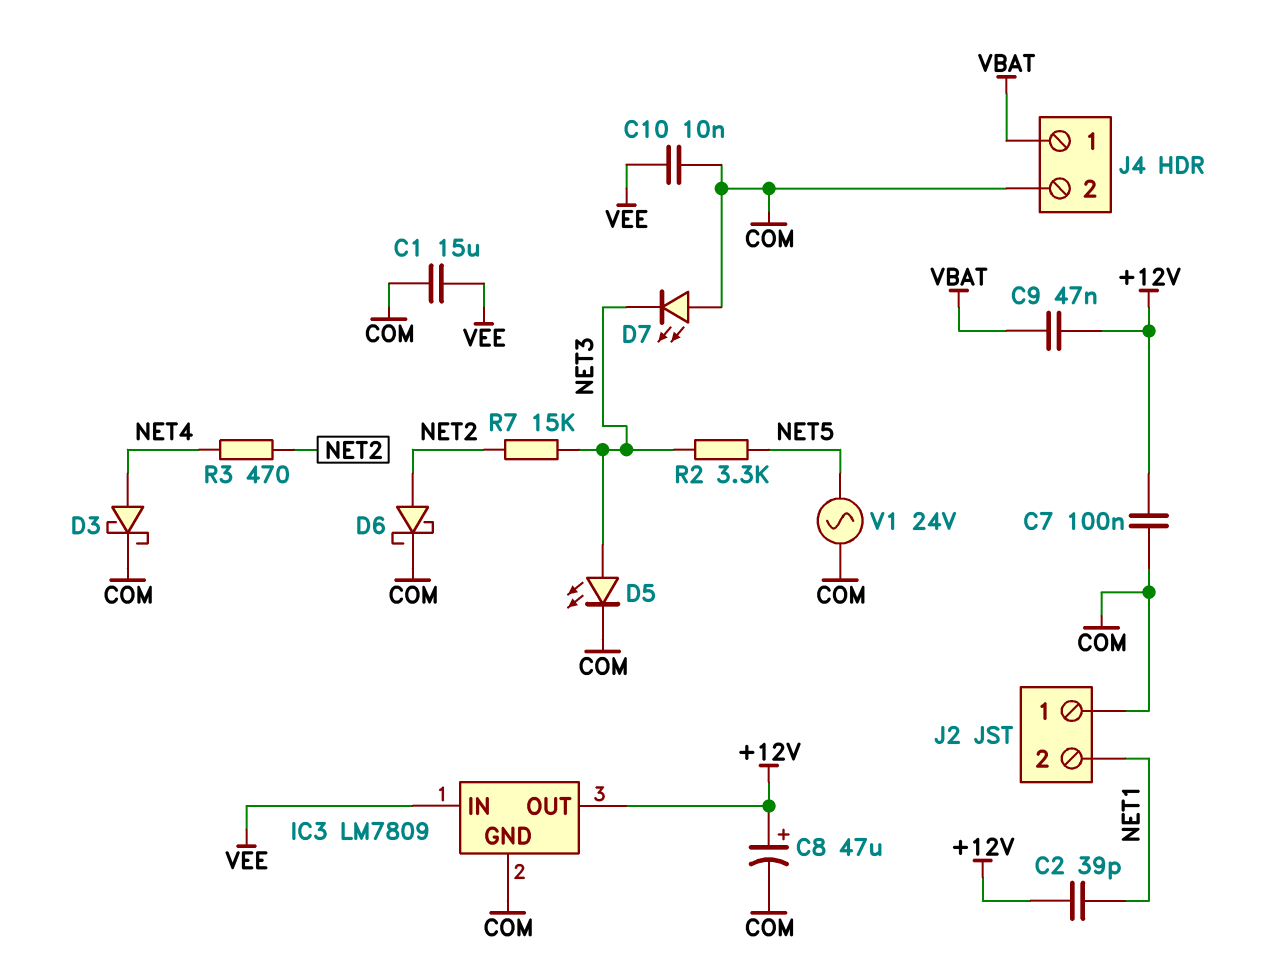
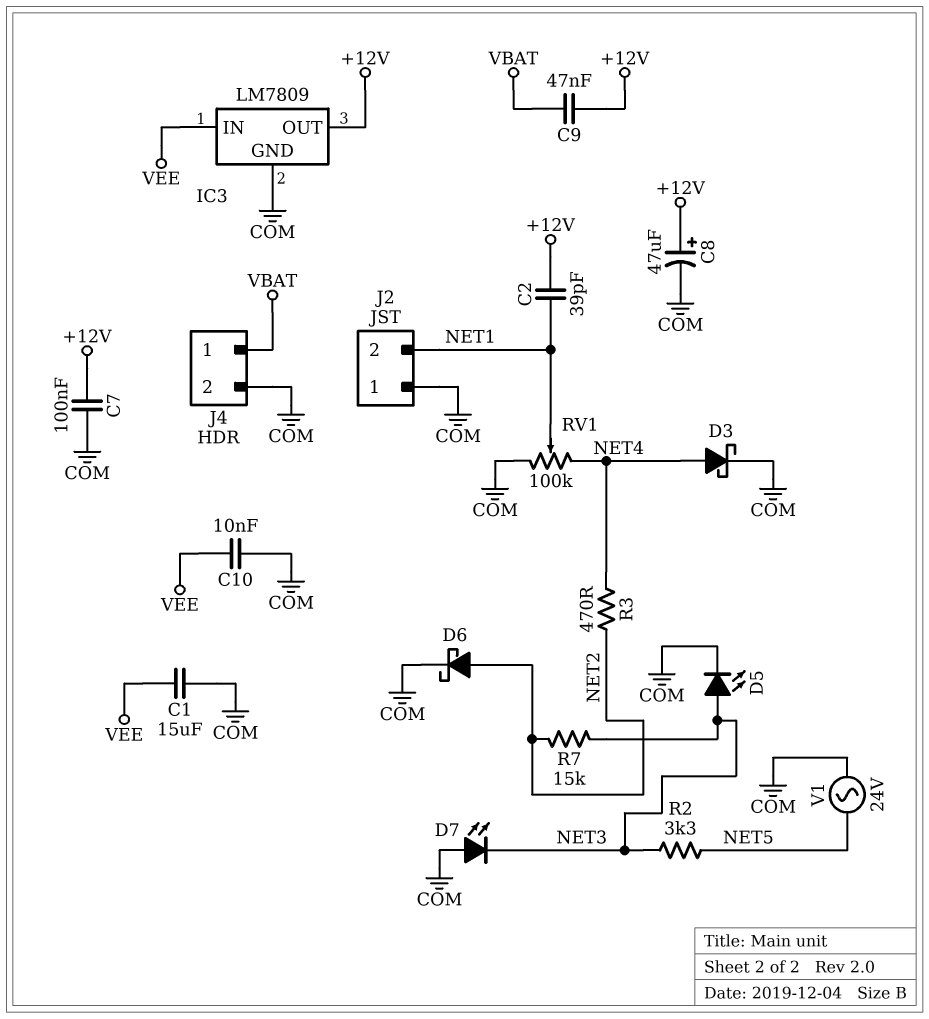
RV1: none -> 100k (COM, NET4, wiper NET1)

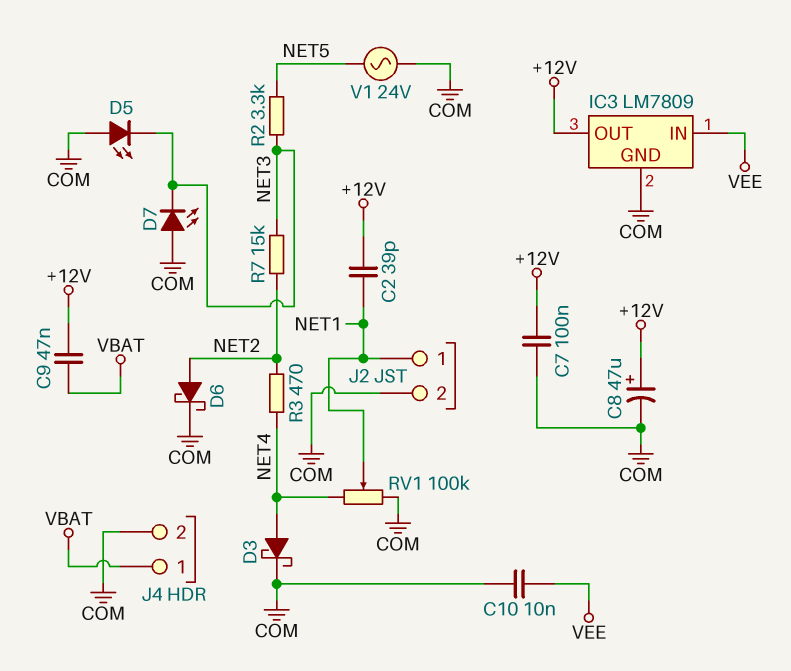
C1: 15uF (COM, VEE) -> none
D5: LED (A NET3, K COM) -> LED (A COM, K NET3)
J2 pin 1: COM -> NET1
J2 pin 2: NET1 -> COM

